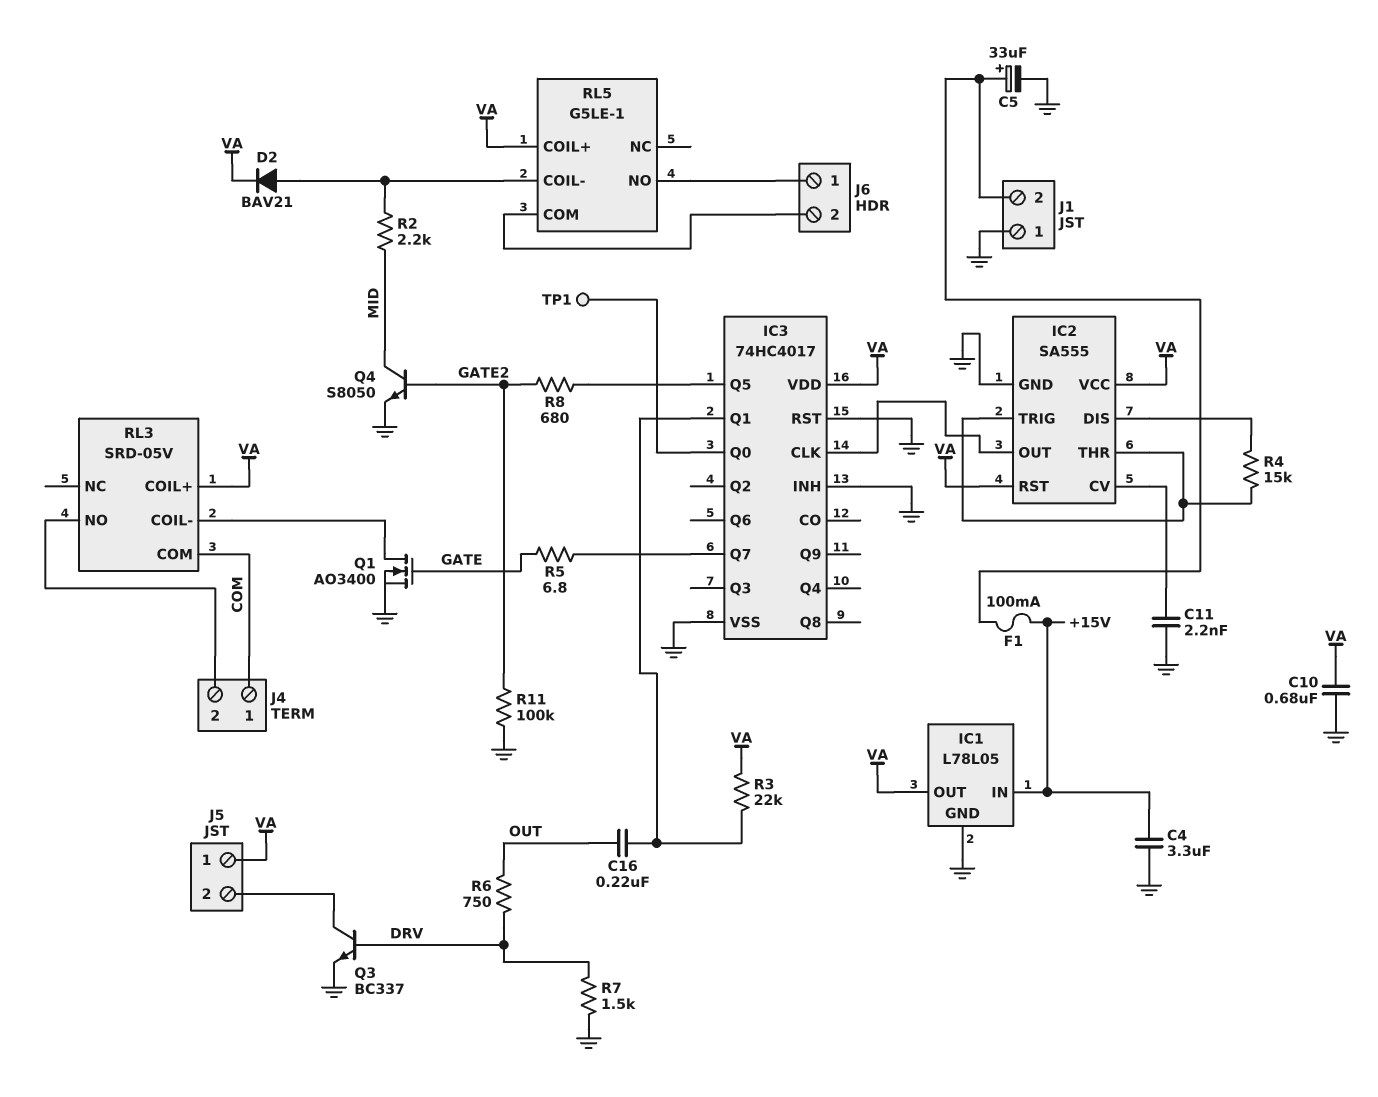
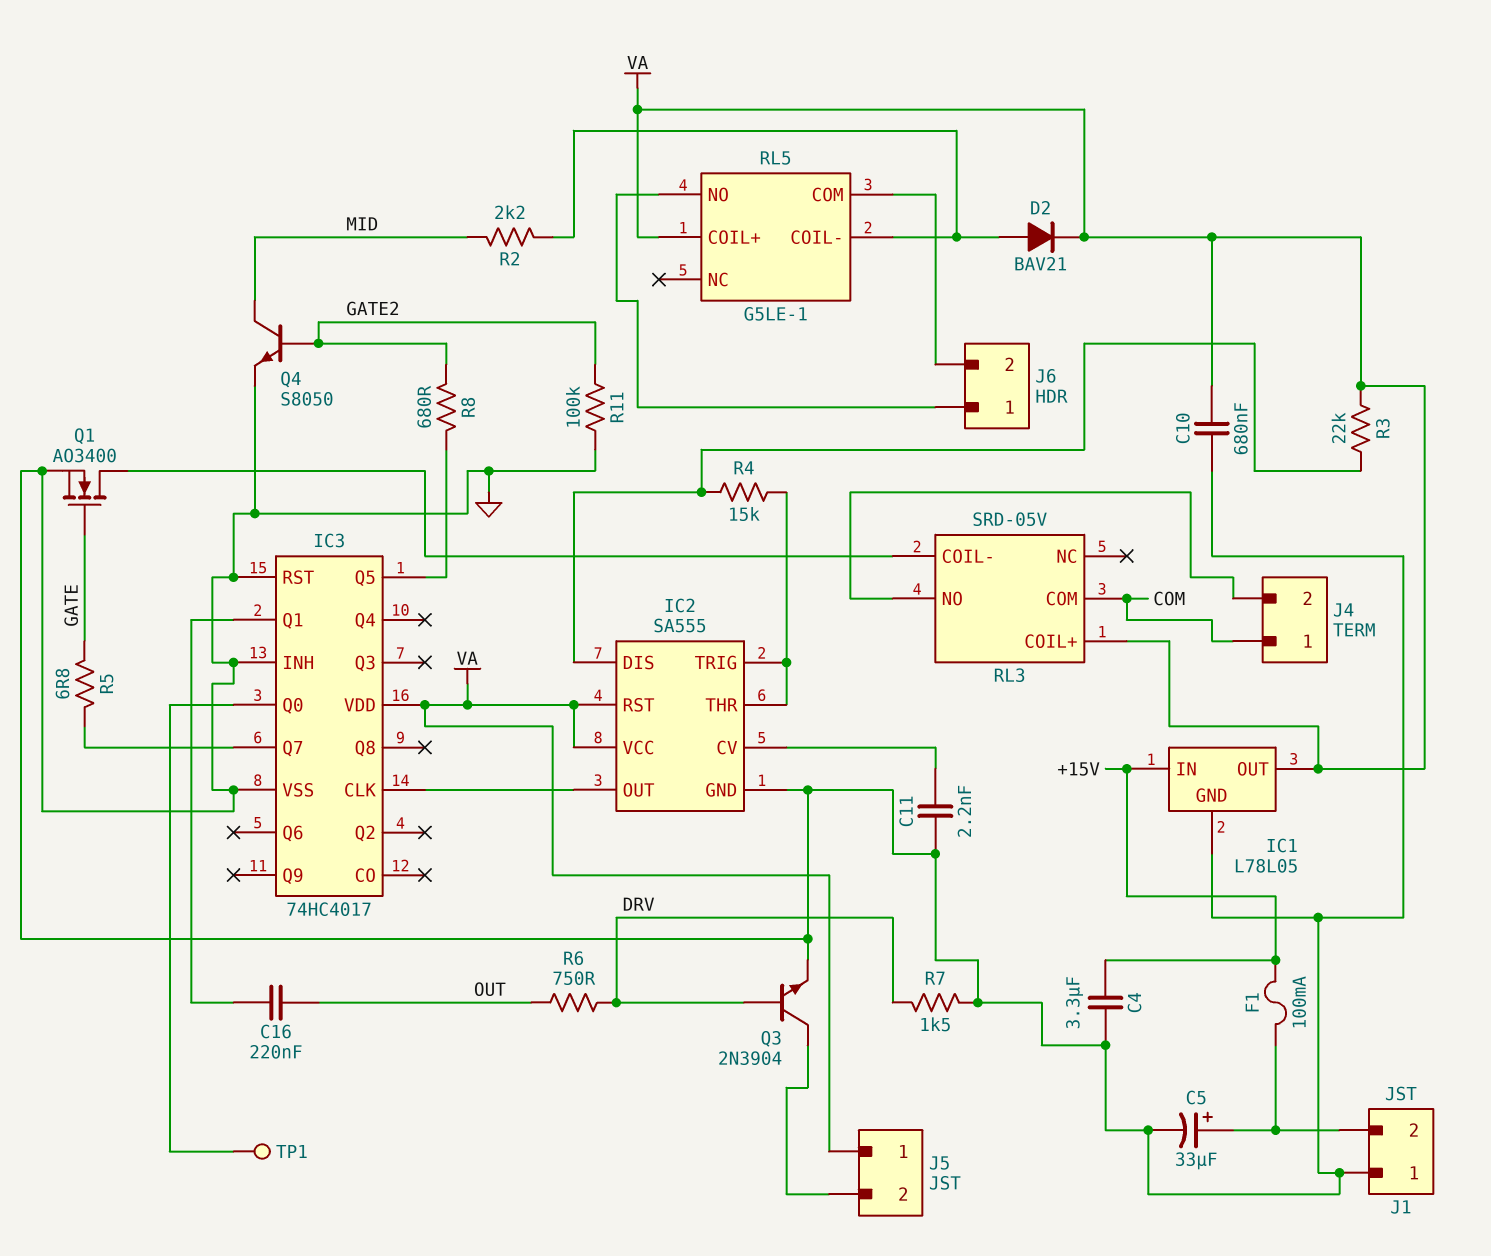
Q3: NPN BC337 (B DRV, C J5/2, E GND) -> NPN 2N3904 (B DRV, C J5/2, E GND)
R3: 22k (IC3/Q1, VA) -> 22k (IC2/DIS, VA)

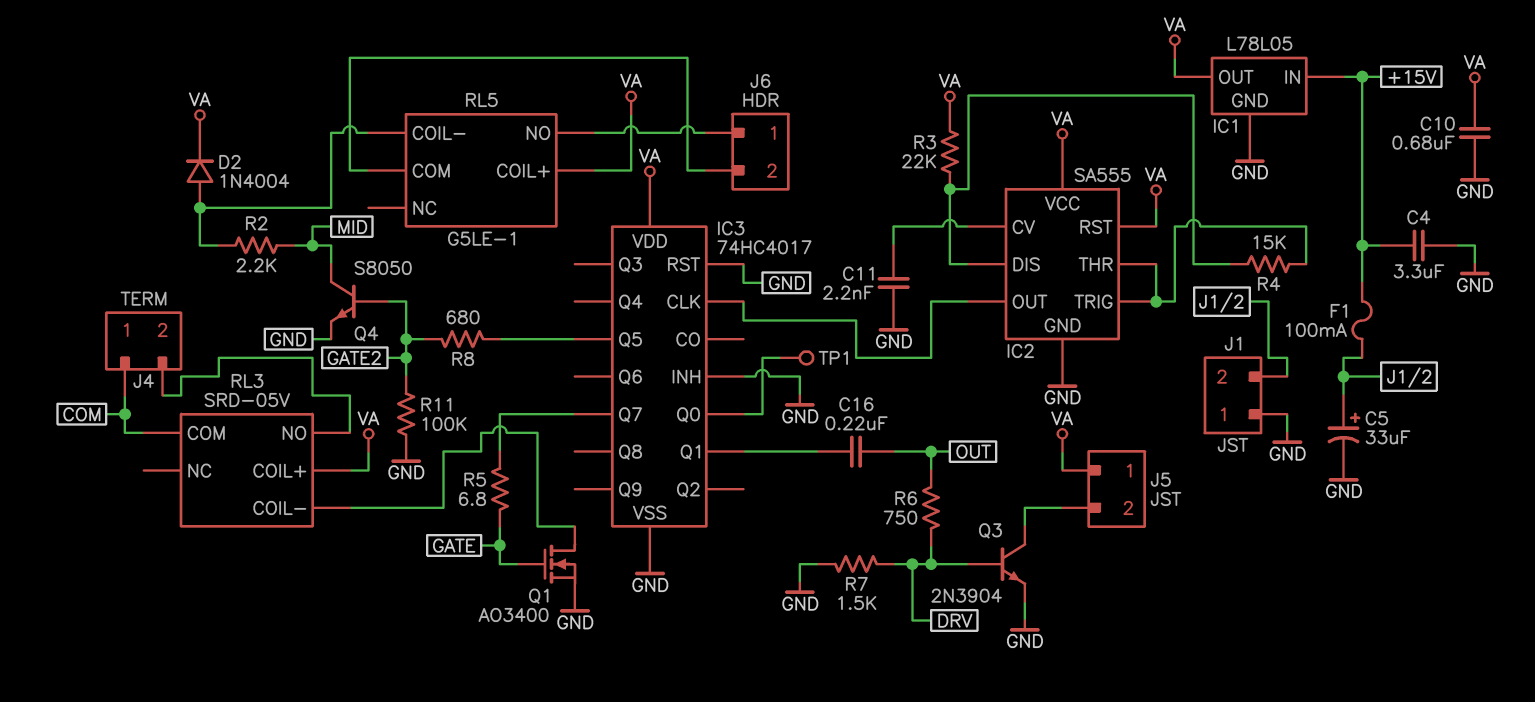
D2: diode BAV21 (A RL5/COIL-, K VA) -> diode 1N4004 (A RL5/COIL-, K VA)

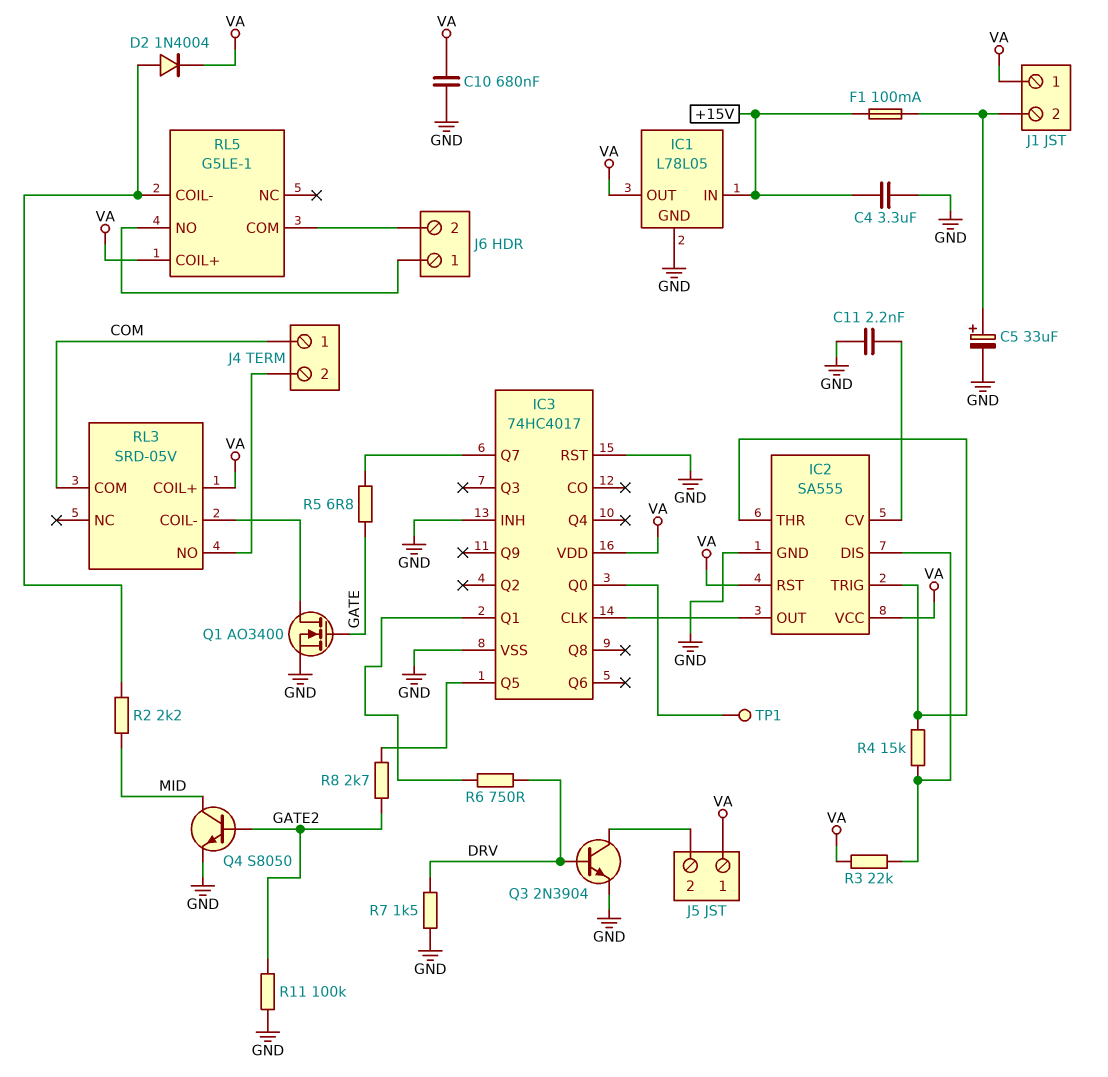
C16: 220nF (IC3/Q1, OUT) -> none
J1 pin 1: GND -> VA
R6: 750 (DRV, OUT) -> 750 (DRV, IC3/Q1)
R8: 680 (GATE2, IC3/Q5) -> 2.7k (GATE2, IC3/Q5)

